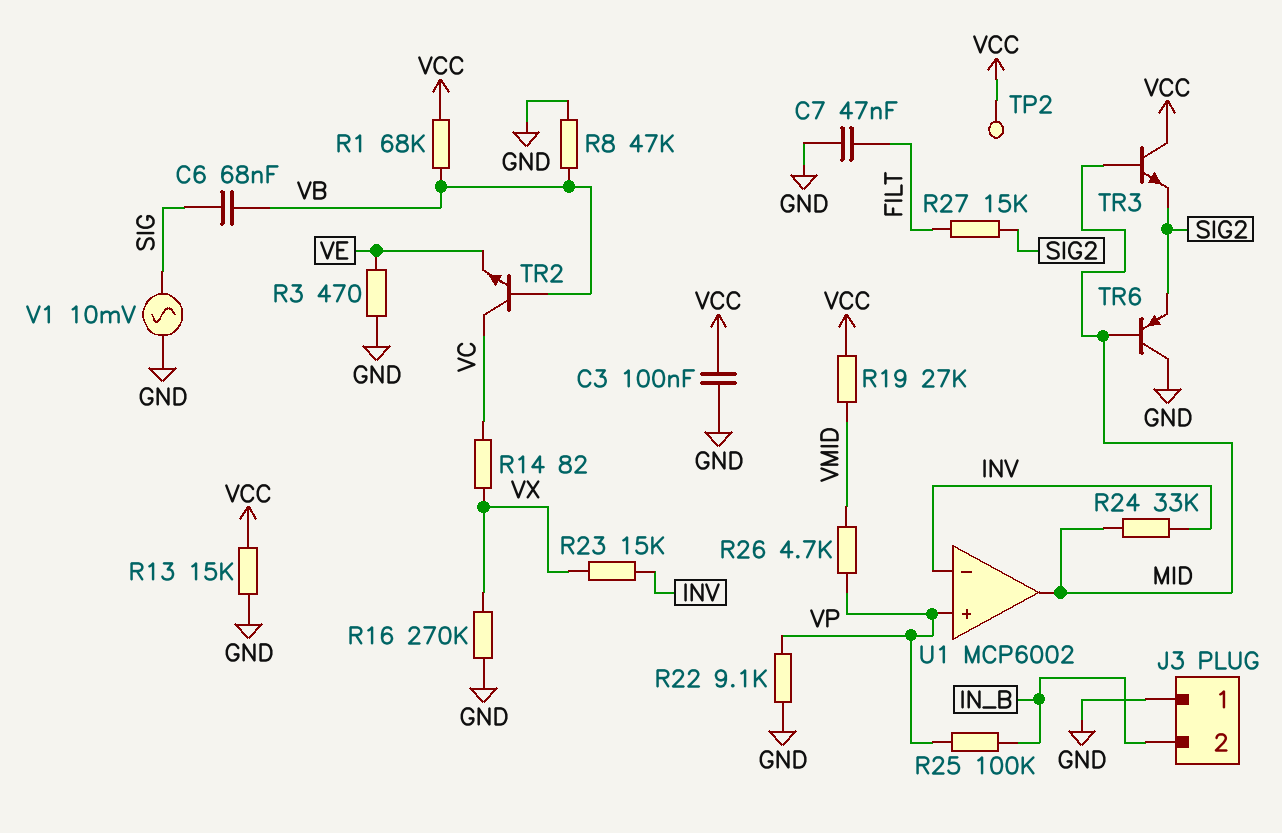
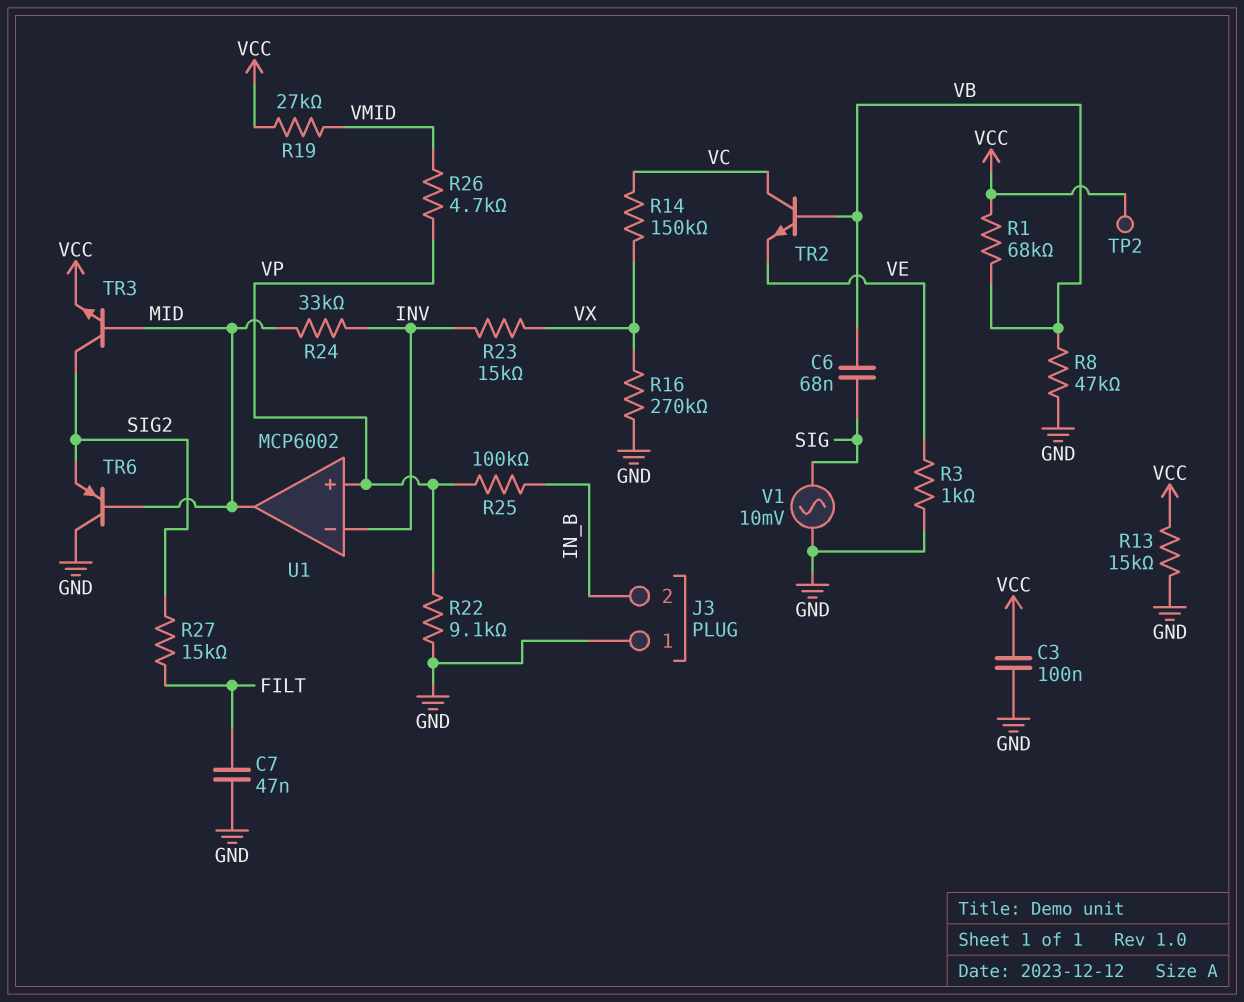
R3: 470 (GND, VE) -> 1k (GND, VE)
R14: 82 (VC, VX) -> 150k (VC, VX)
TR3: NPN (B MID, C VCC, E SIG2) -> NPN (B MID, C SIG2, E VCC)

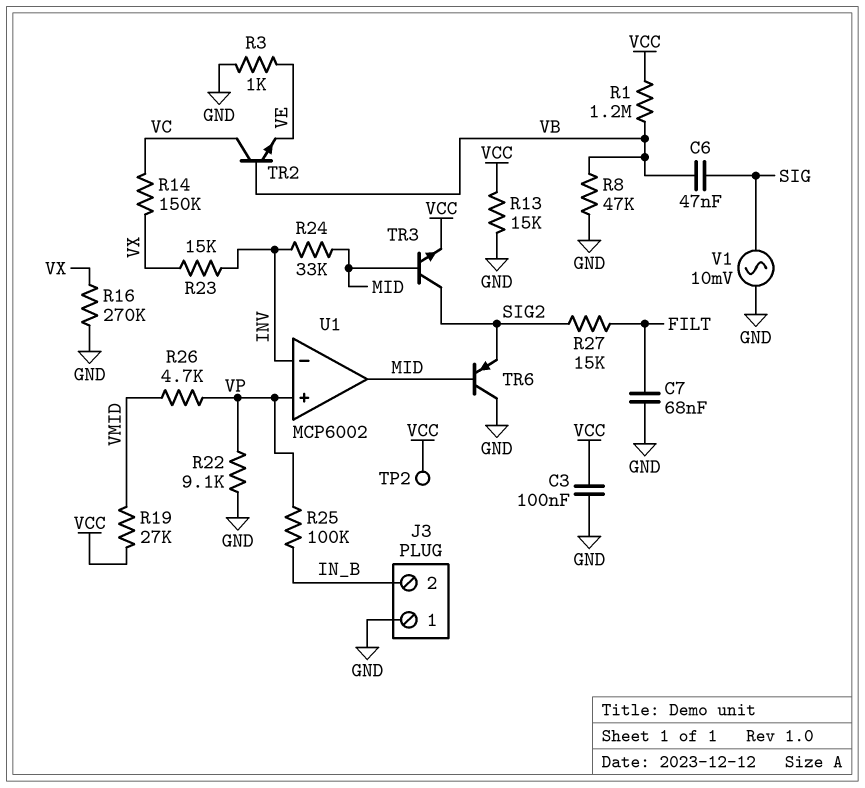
C6: 68nF (SIG, VB) -> 47nF (SIG, VB)
C7: 47nF (FILT, GND) -> 68nF (FILT, GND)
R1: 68k (VB, VCC) -> 1.2M (VB, VCC)

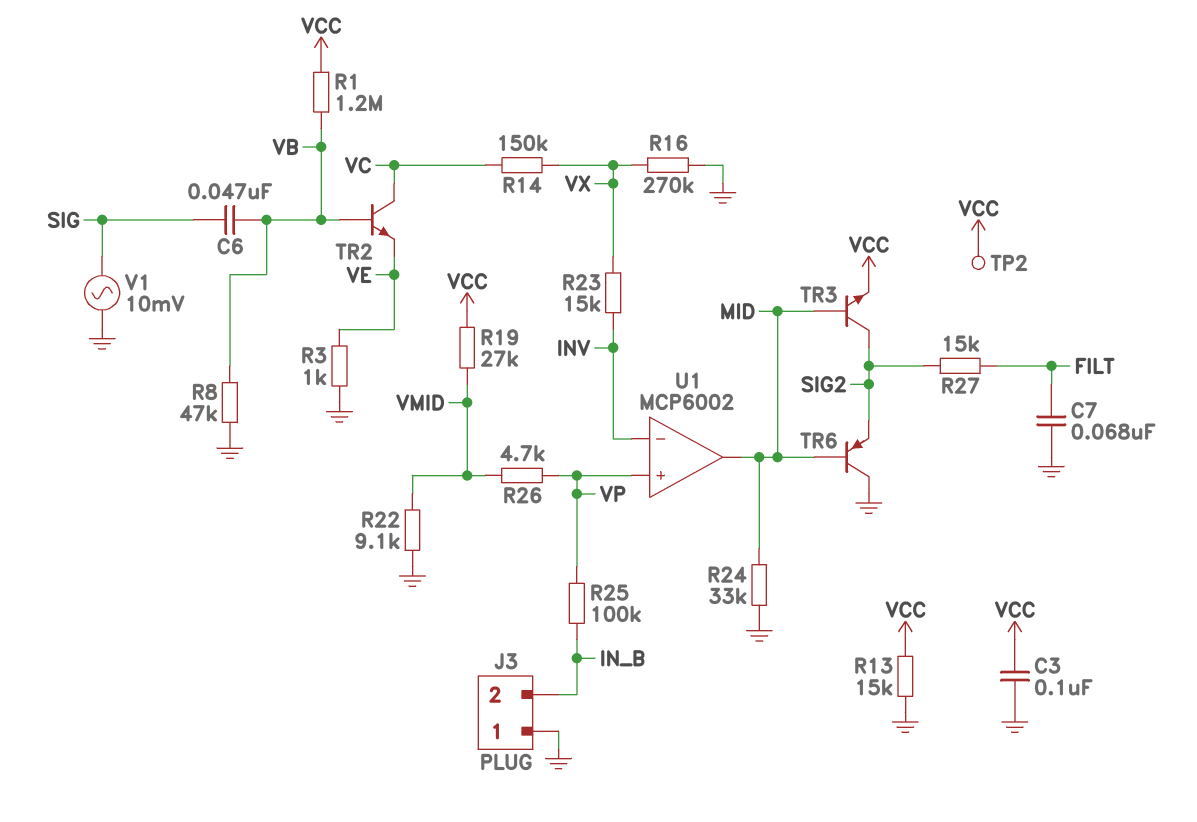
R22: 9.1k (GND, VP) -> 9.1k (GND, VMID)
R24: 33k (INV, MID) -> 33k (GND, MID)

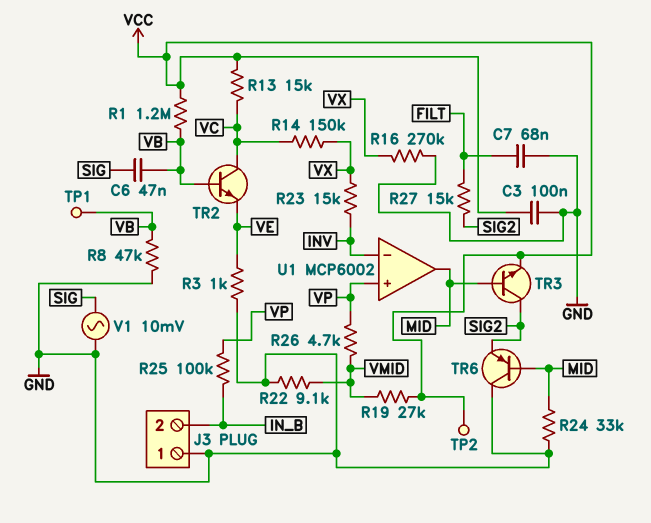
R13: 15k (GND, VCC) -> 15k (VC, VCC)
TP1: none -> test point (VB)

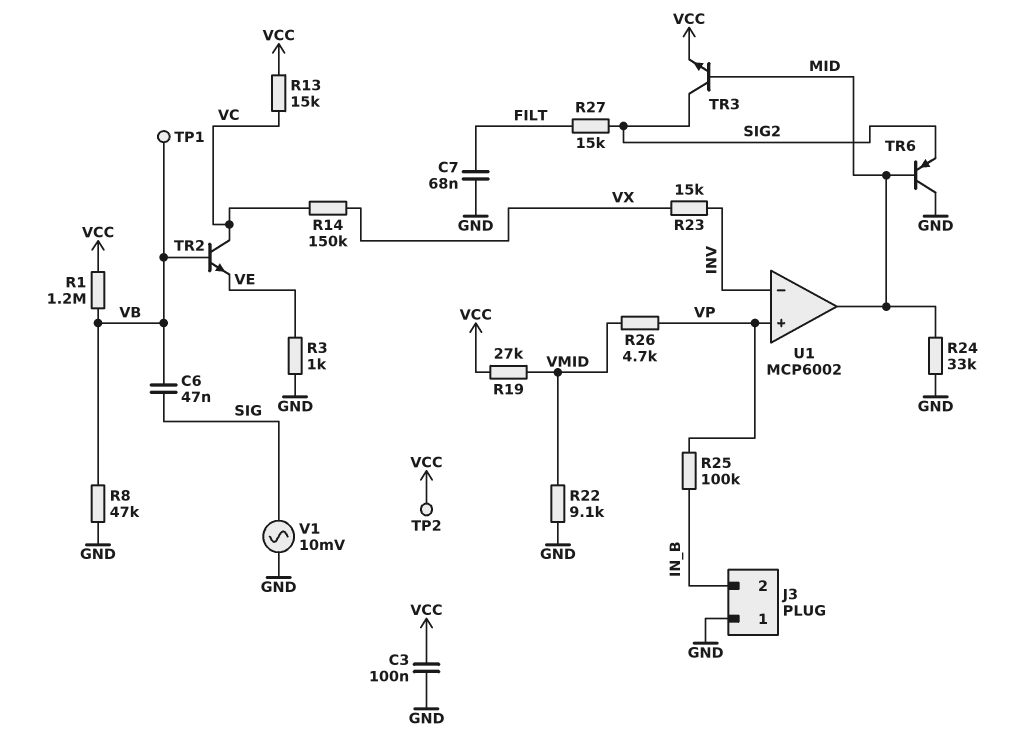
R16: 270k (GND, VX) -> none

